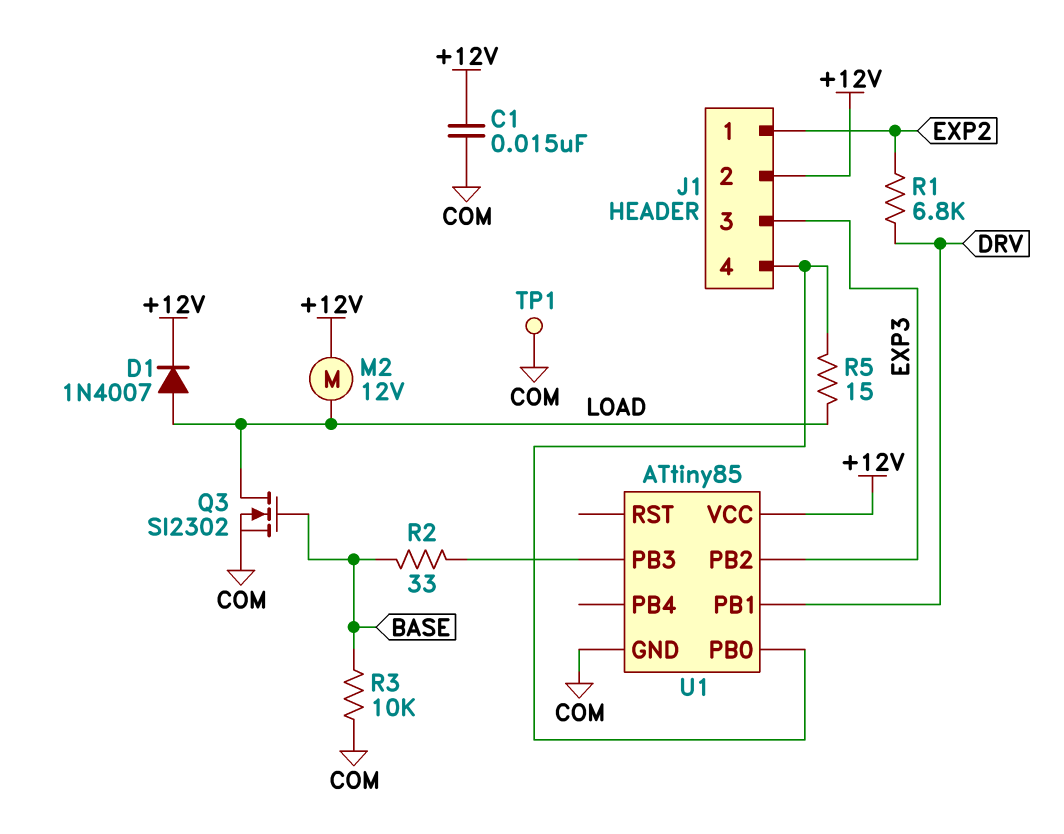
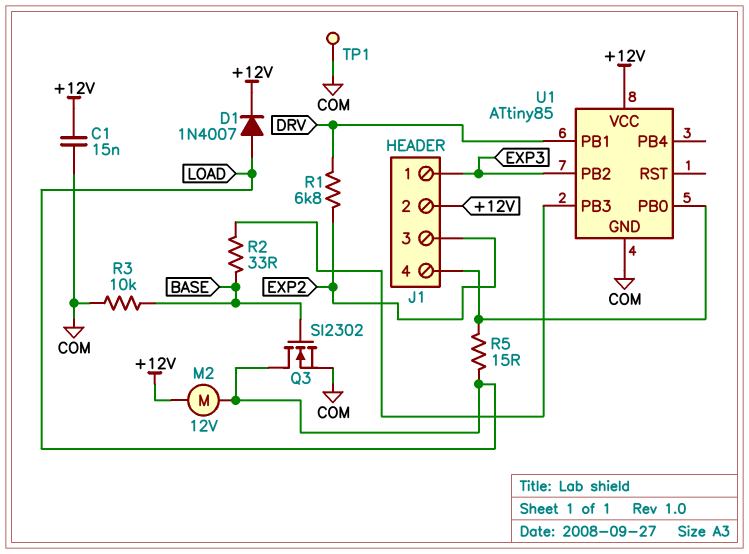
J1 pin 1: EXP2 -> EXP3
J1 pin 3: EXP3 -> EXP2

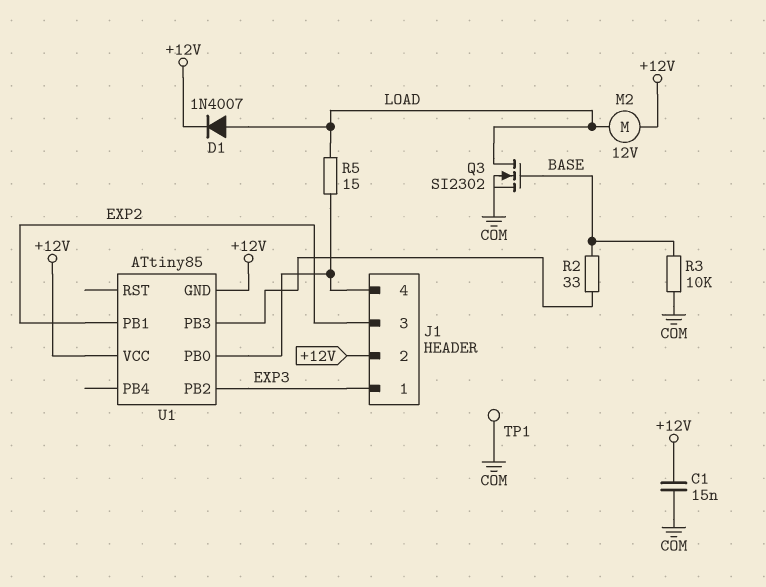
R1: 6.8k (DRV, EXP2) -> none
U1 pin GND: COM -> +12V
U1 pin PB1: DRV -> EXP2

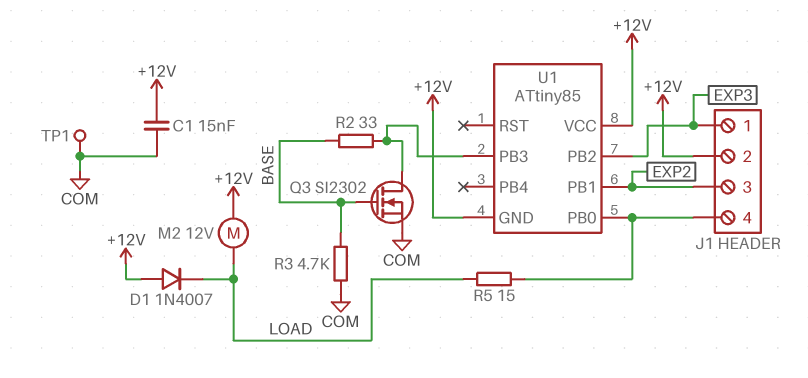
D1: diode 1N4007 (A LOAD, K +12V) -> diode 1N4007 (A +12V, K LOAD)
Q3: NMOS SI2302 (G BASE, D LOAD, S COM) -> NMOS SI2302 (G BASE, D U1/PB3, S COM)
R3: 10k (BASE, COM) -> 4.7k (BASE, COM)

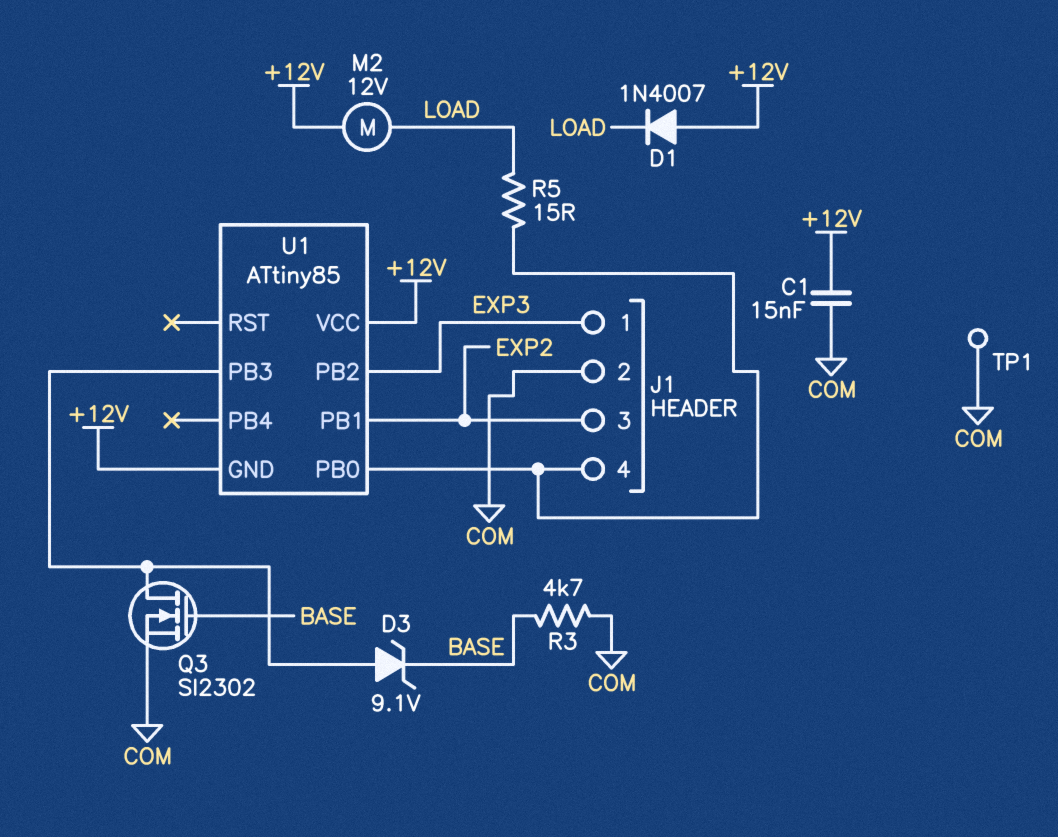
D3: none -> zener 9.1V (A U1/PB3, K BASE)
J1 pin 2: +12V -> COM
R2: 33 (BASE, U1/PB3) -> none

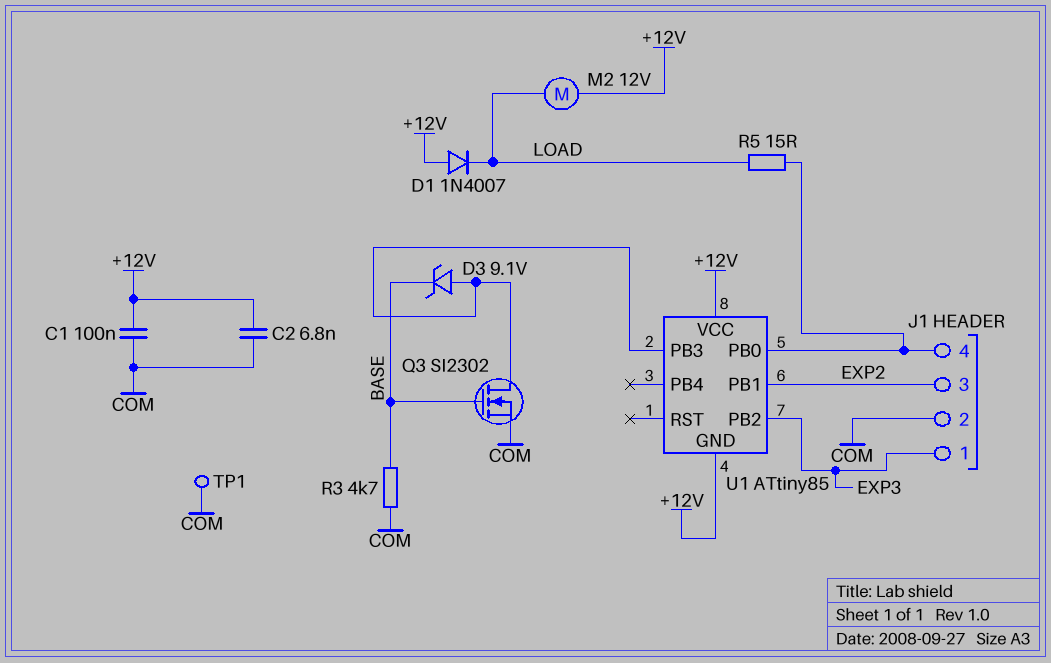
C1: 15nF (+12V, COM) -> 100nF (+12V, COM)
C2: none -> 6.8nF (+12V, COM)

